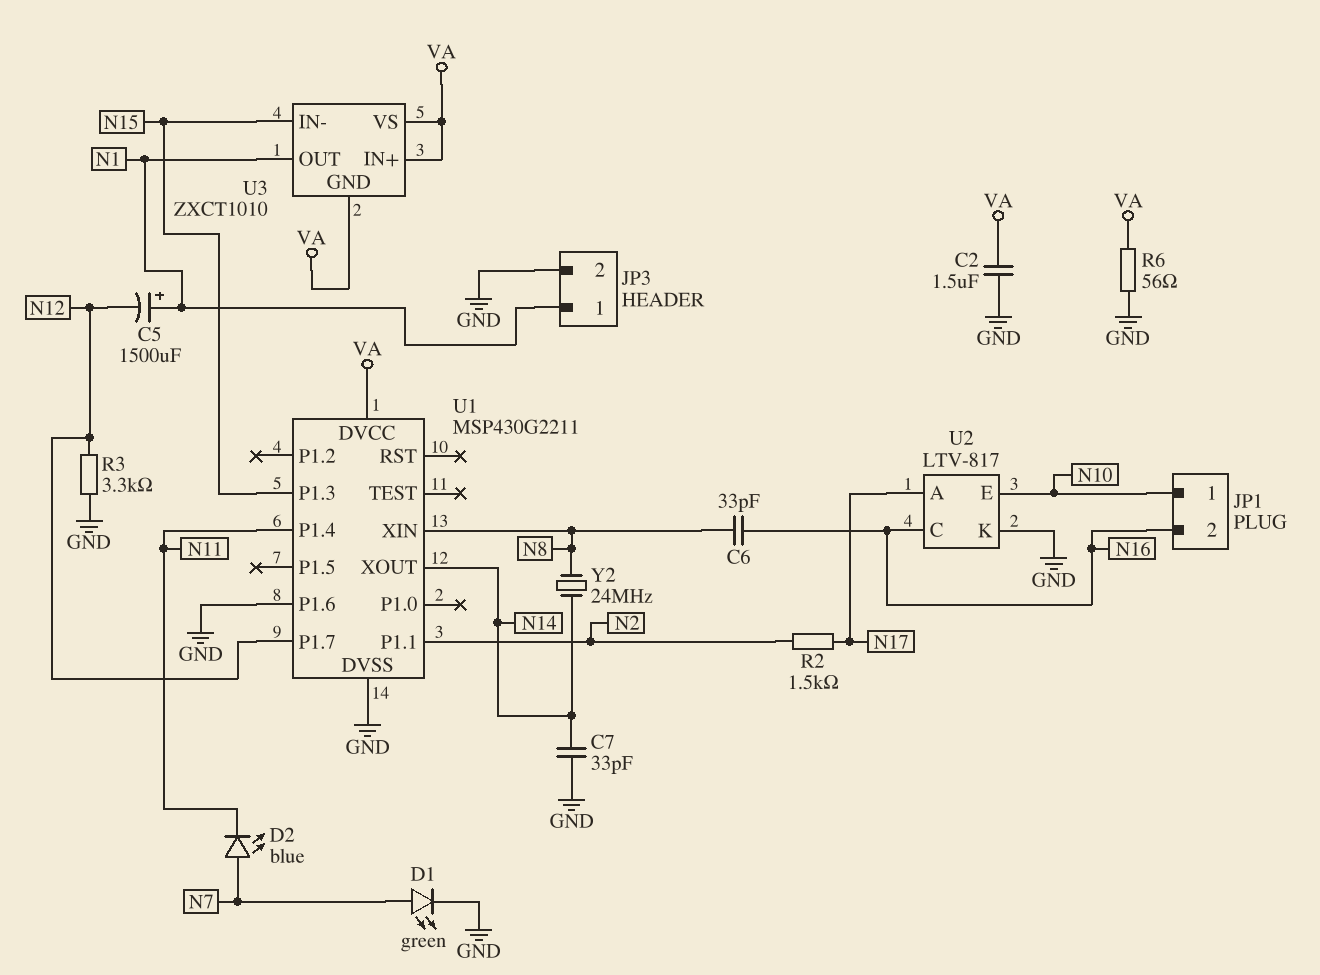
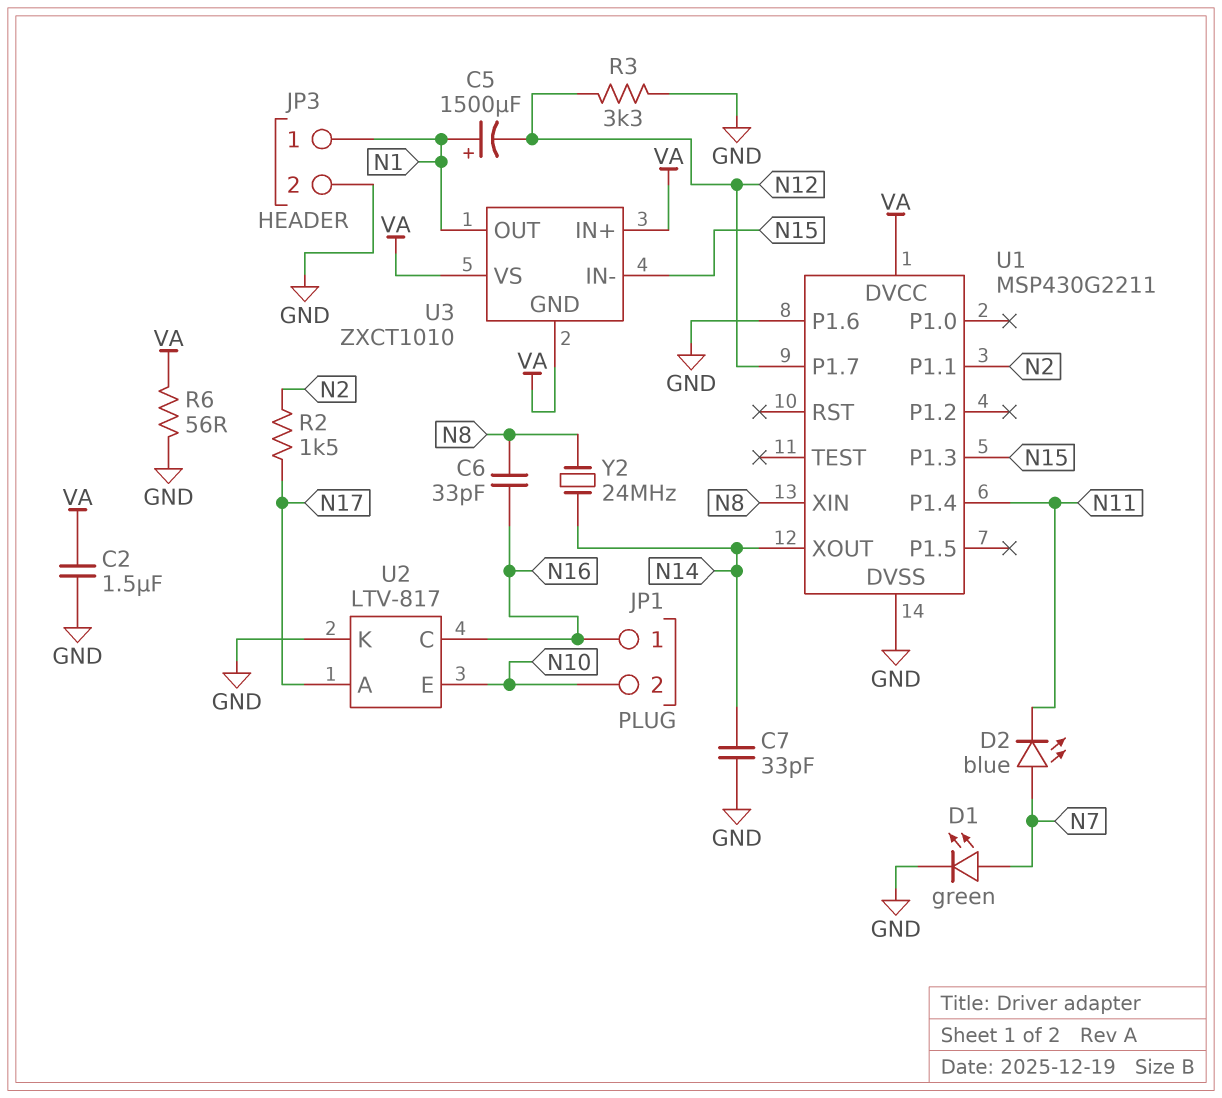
JP1 pin 1: N10 -> N16
JP1 pin 2: N16 -> N10

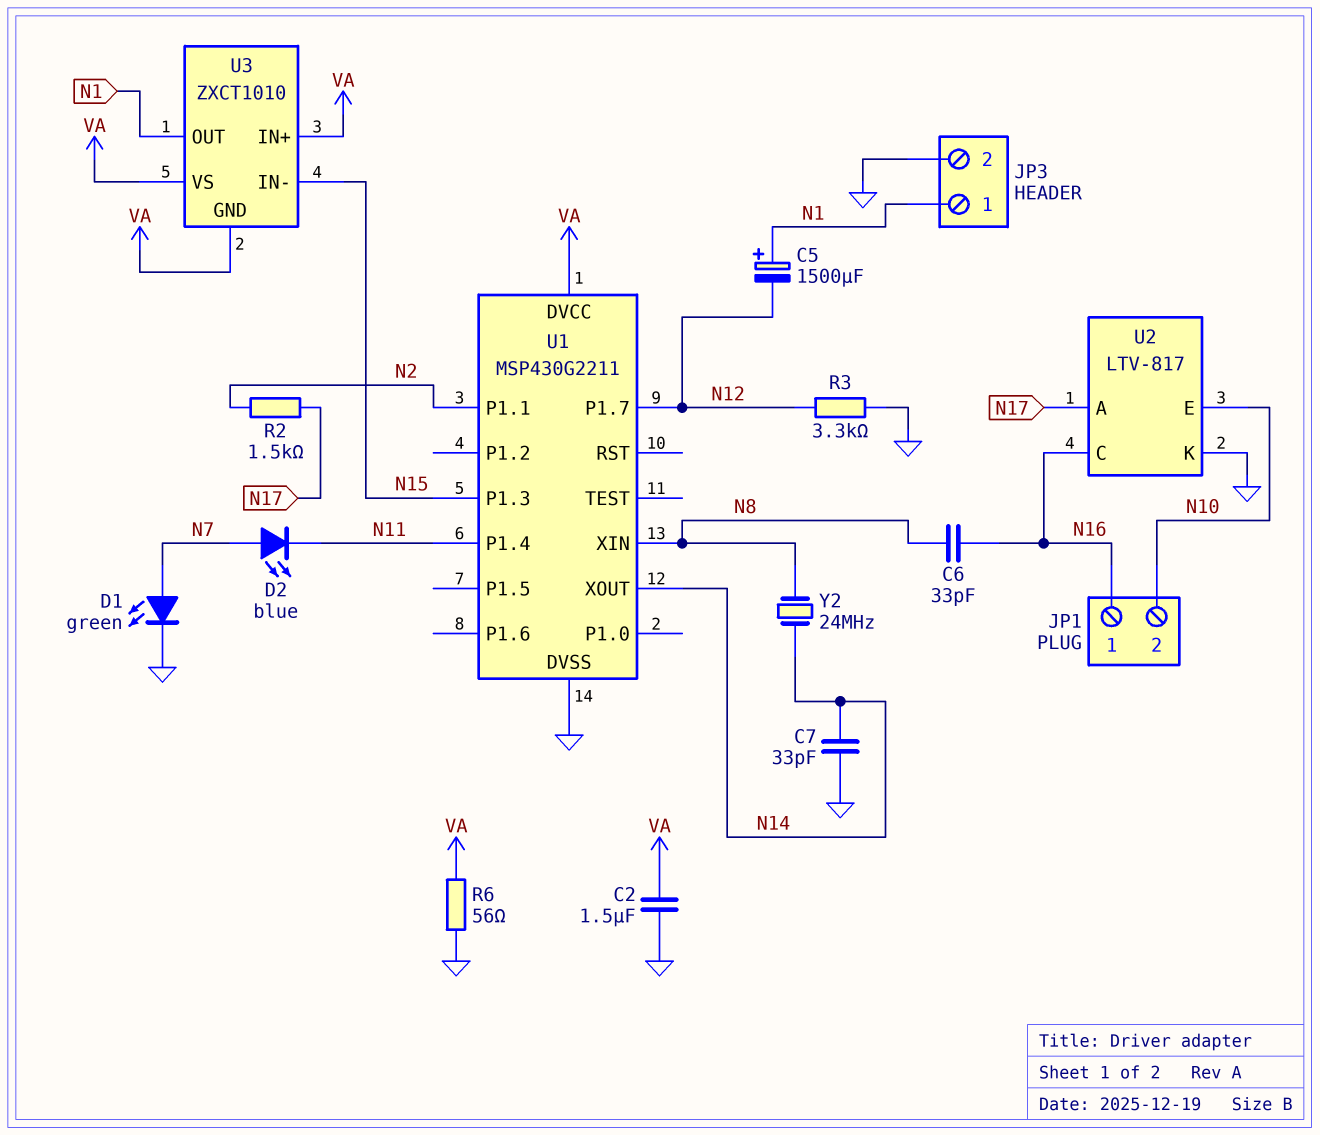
U1 pin P1.6: GND -> none

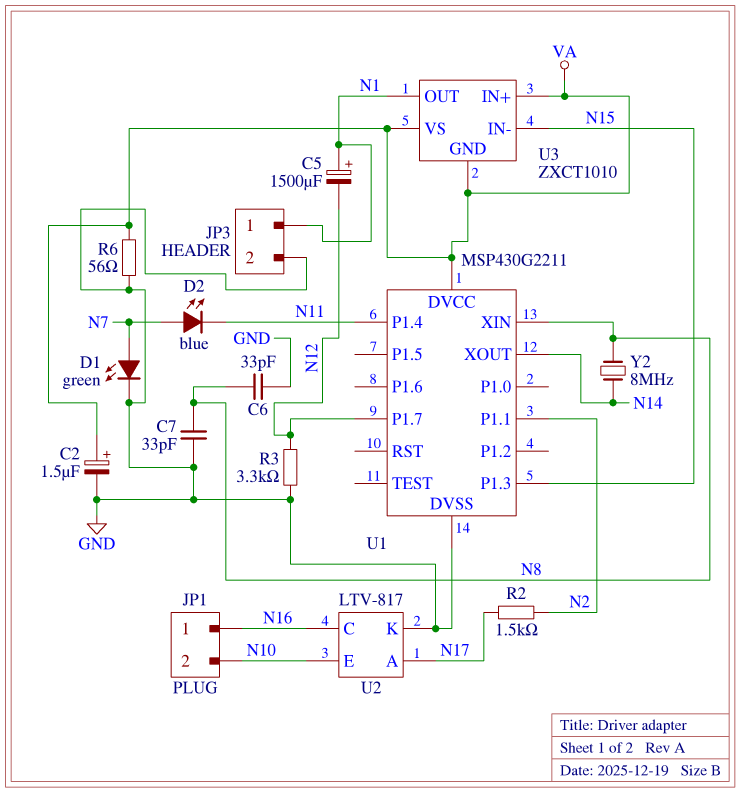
C2: 1.5uF (GND, VA) -> 1.5uF (plus VA, minus GND)
C6: 33pF (N8, N16) -> 33pF (GND, N8)
C7: 33pF (GND, N14) -> 33pF (GND, N8)
Y2: 24MHz (N8, N14) -> 8MHz (N8, N14)

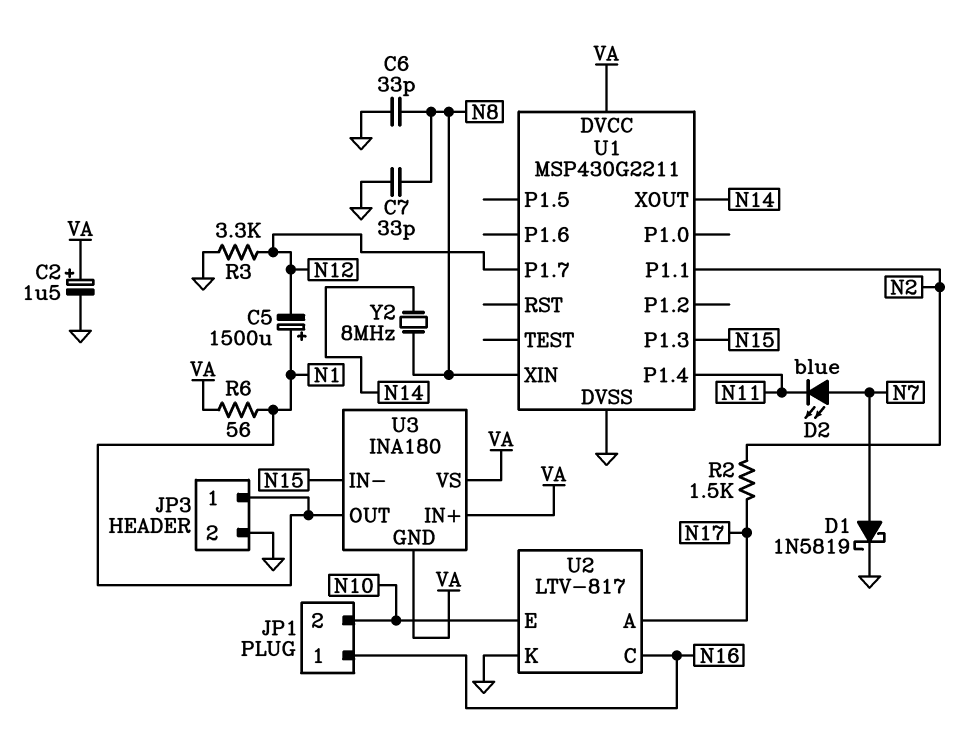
D1: LED green (A N7, K GND) -> schottky 1N5819 (A N7, K GND)
R6: 56 (GND, VA) -> 56 (N1, VA)
U3: ZXCT1010 -> INA180

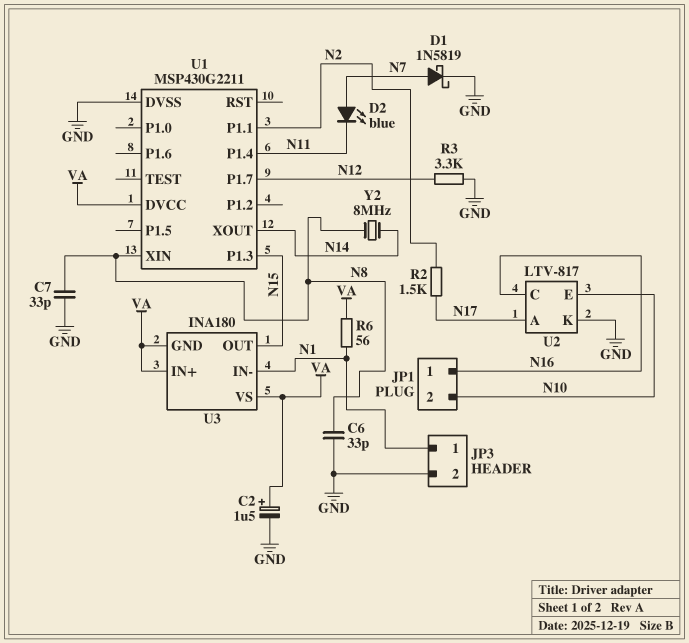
C5: 1500uF (plus N1, minus N12) -> none
U3 pin IN-: N15 -> N1
U3 pin OUT: N1 -> N15

